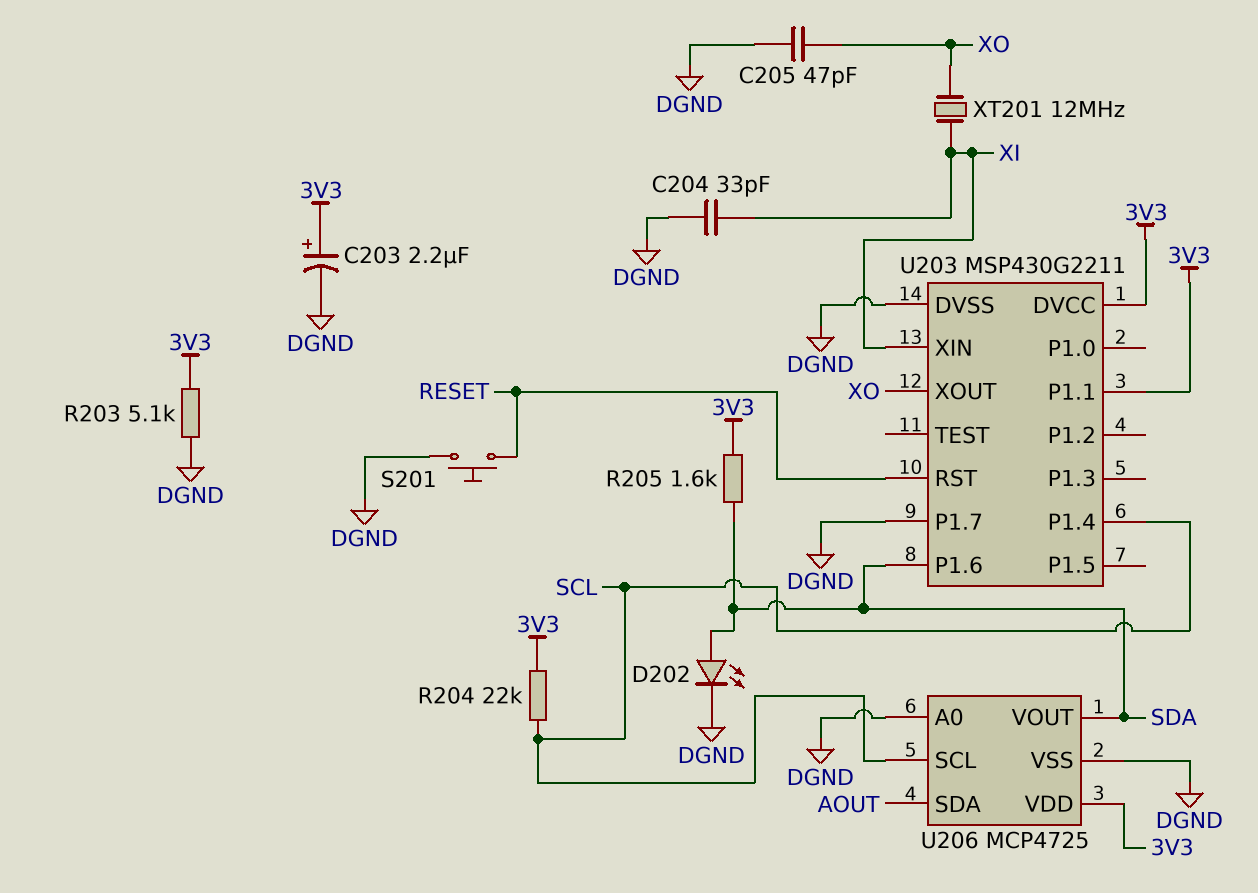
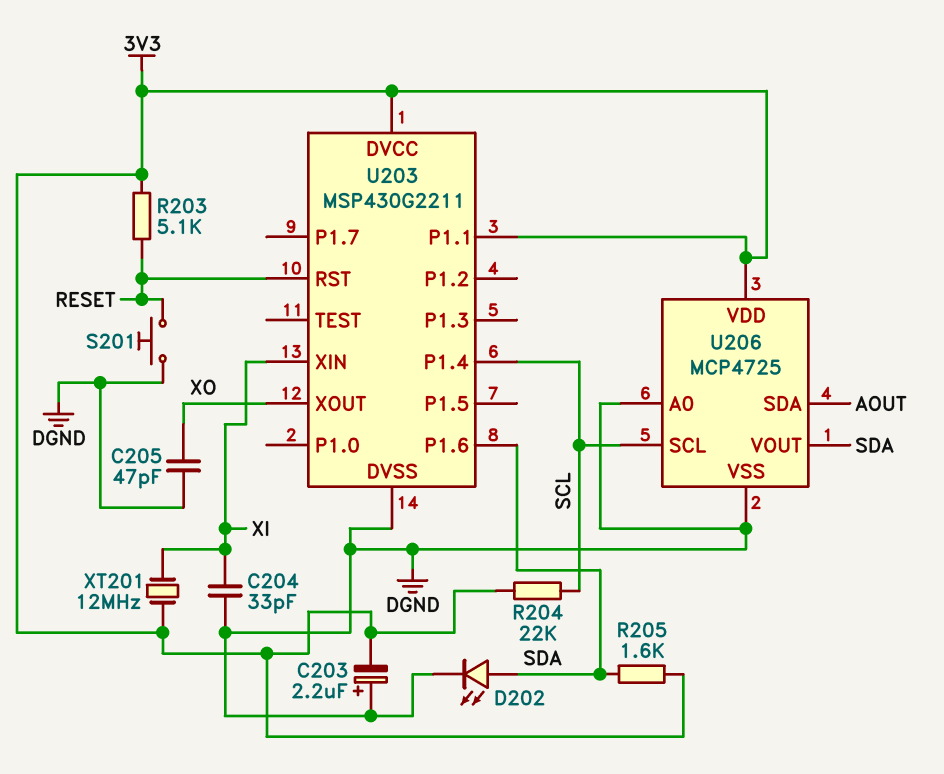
C203: 2.2uF (plus 3V3, minus DGND) -> 2.2uF (plus DGND, minus 3V3)
R203: 5.1k (3V3, DGND) -> 5.1k (3V3, RESET)
U203 pin P1.7: DGND -> none
XT201: 12MHz (XI, XO) -> 12MHz (3V3, XI)

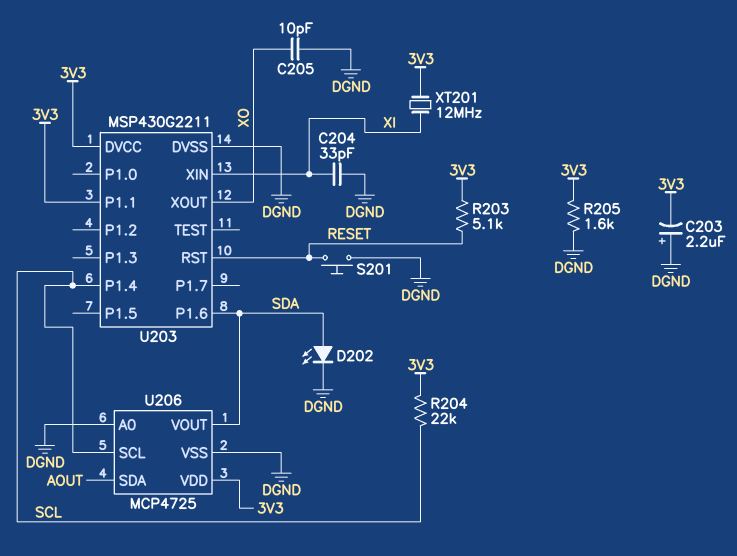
C205: 47pF (DGND, XO) -> 10pF (DGND, XO)
R205: 1.6k (3V3, SDA) -> 1.6k (3V3, DGND)

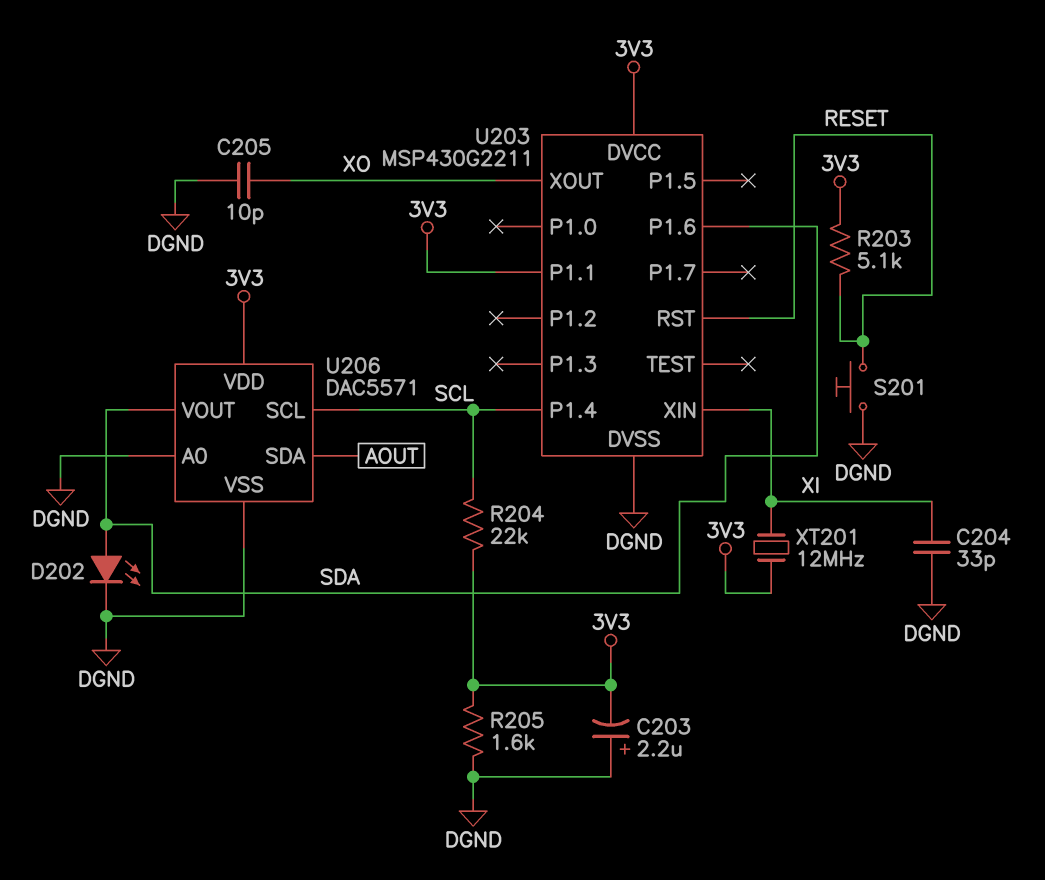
U206: MCP4725 -> DAC5571

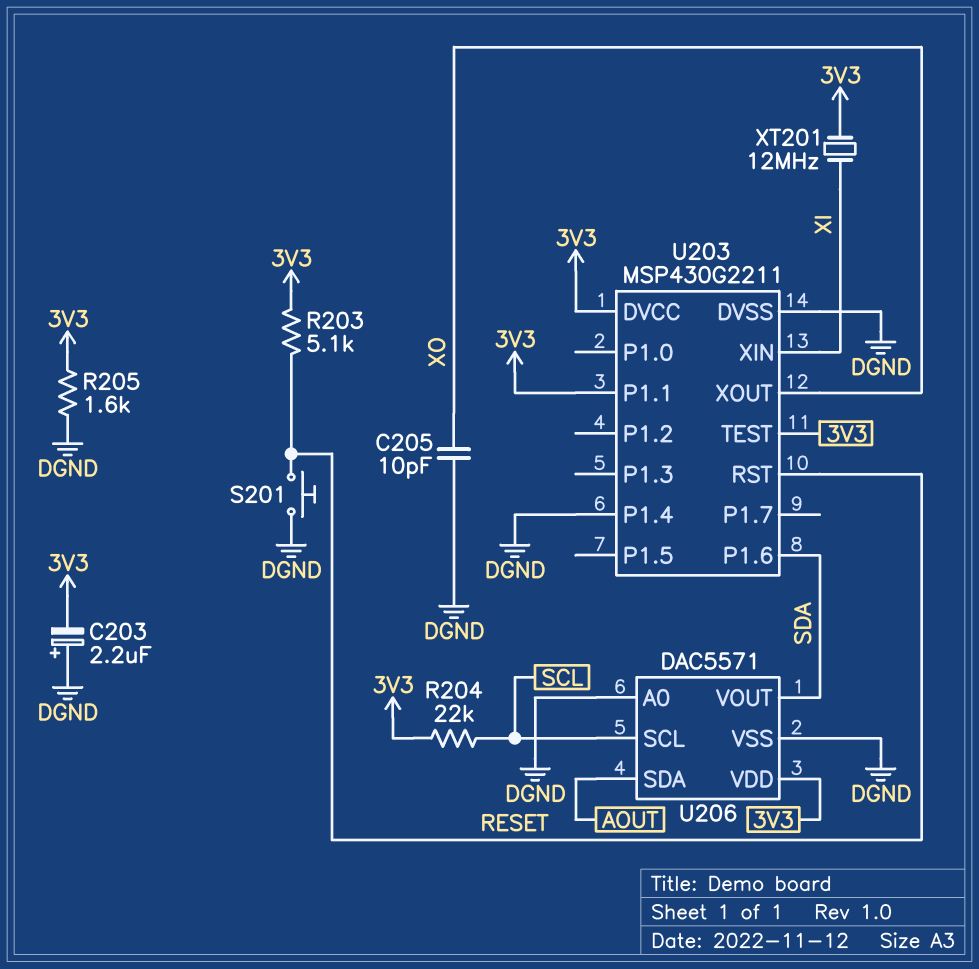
C204: 33pF (DGND, XI) -> none
D202: LED (A SDA, K DGND) -> none
U203 pin P1.4: SCL -> DGND
U203 pin TEST: none -> 3V3

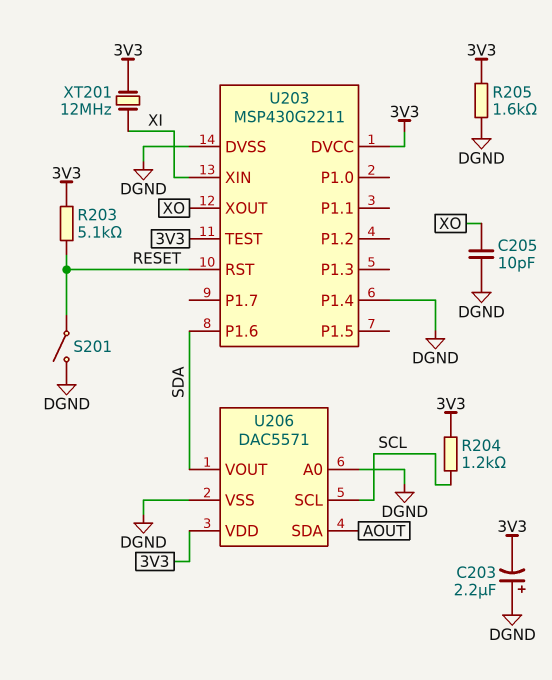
R204: 22k (3V3, SCL) -> 1.2k (3V3, SCL)
S201: button (DGND, RESET) -> switch (DGND, RESET)
U203 pin P1.1: 3V3 -> none

